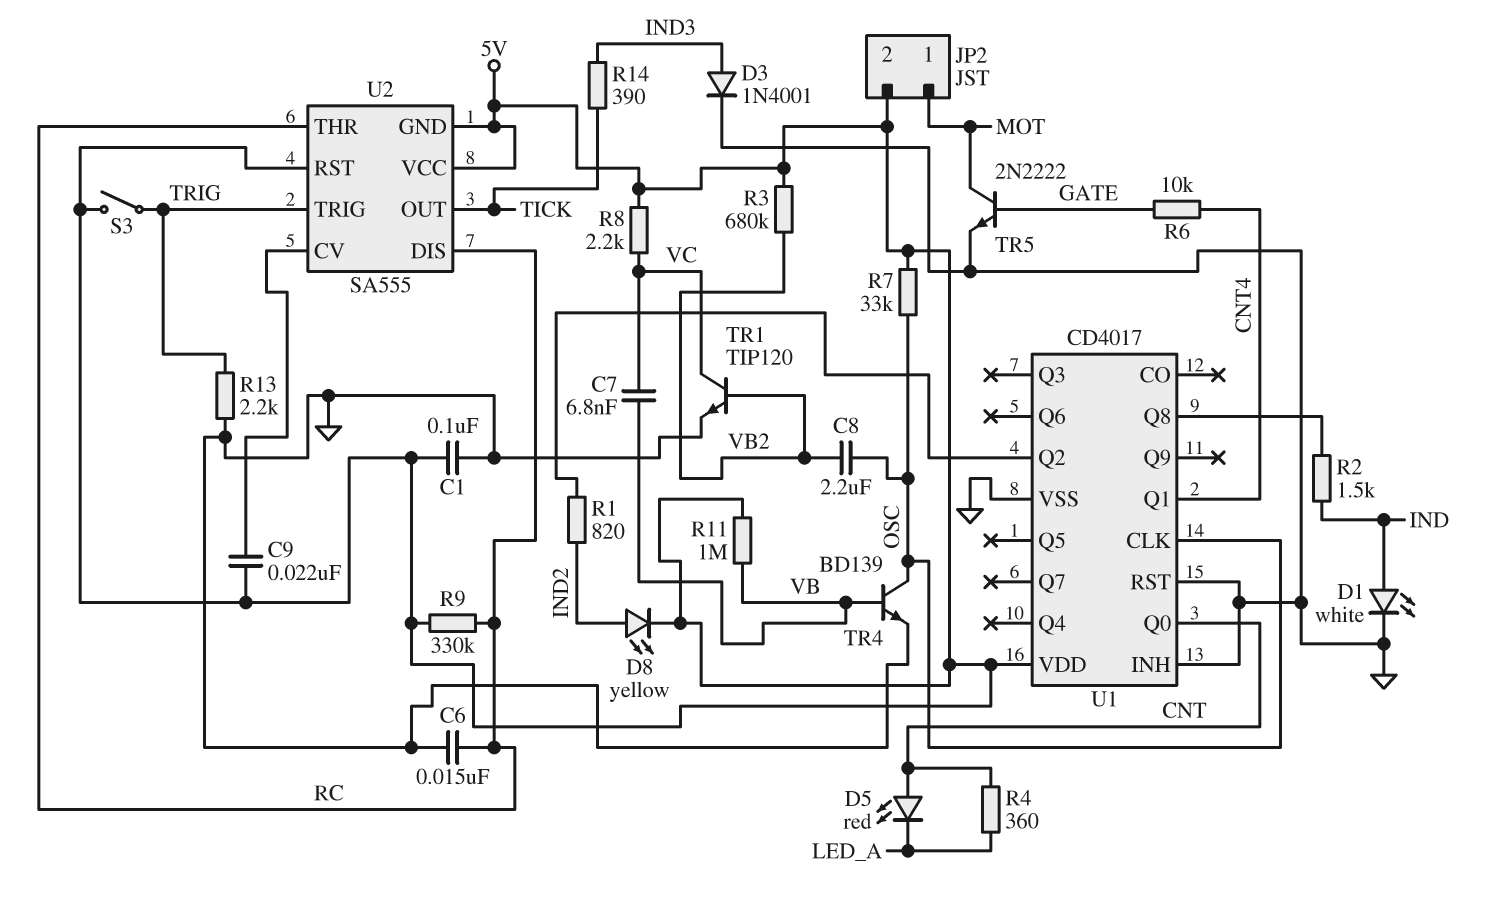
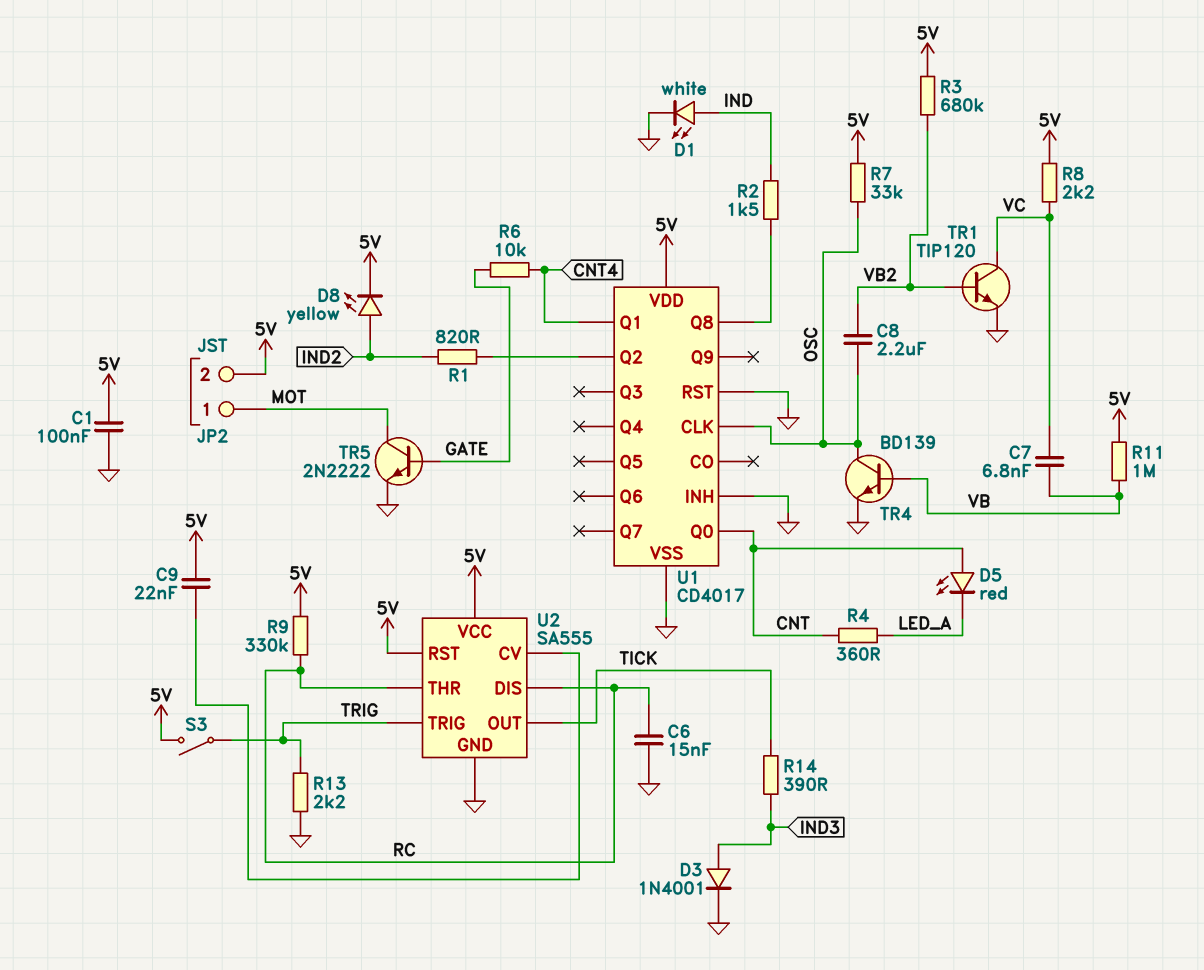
U2 pin GND: 5V -> GND

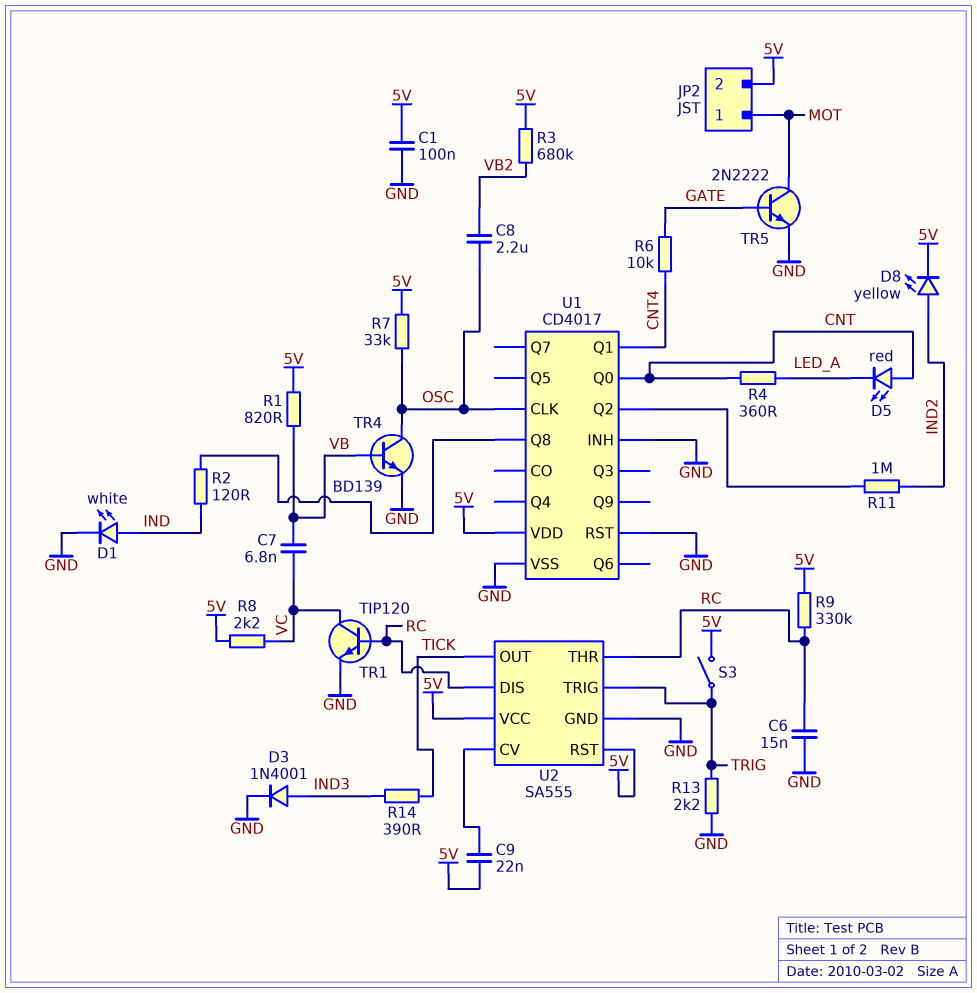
R1: 820 (IND2, U1/Q2) -> 820 (5V, VB)
R2: 1.5k (IND, U1/Q8) -> 120 (IND, U1/Q8)
R11: 1M (5V, VB) -> 1M (IND2, U1/Q2)
TR1: NPN TIP120 (B VB2, C VC, E GND) -> NPN TIP120 (B RC, C VC, E GND)

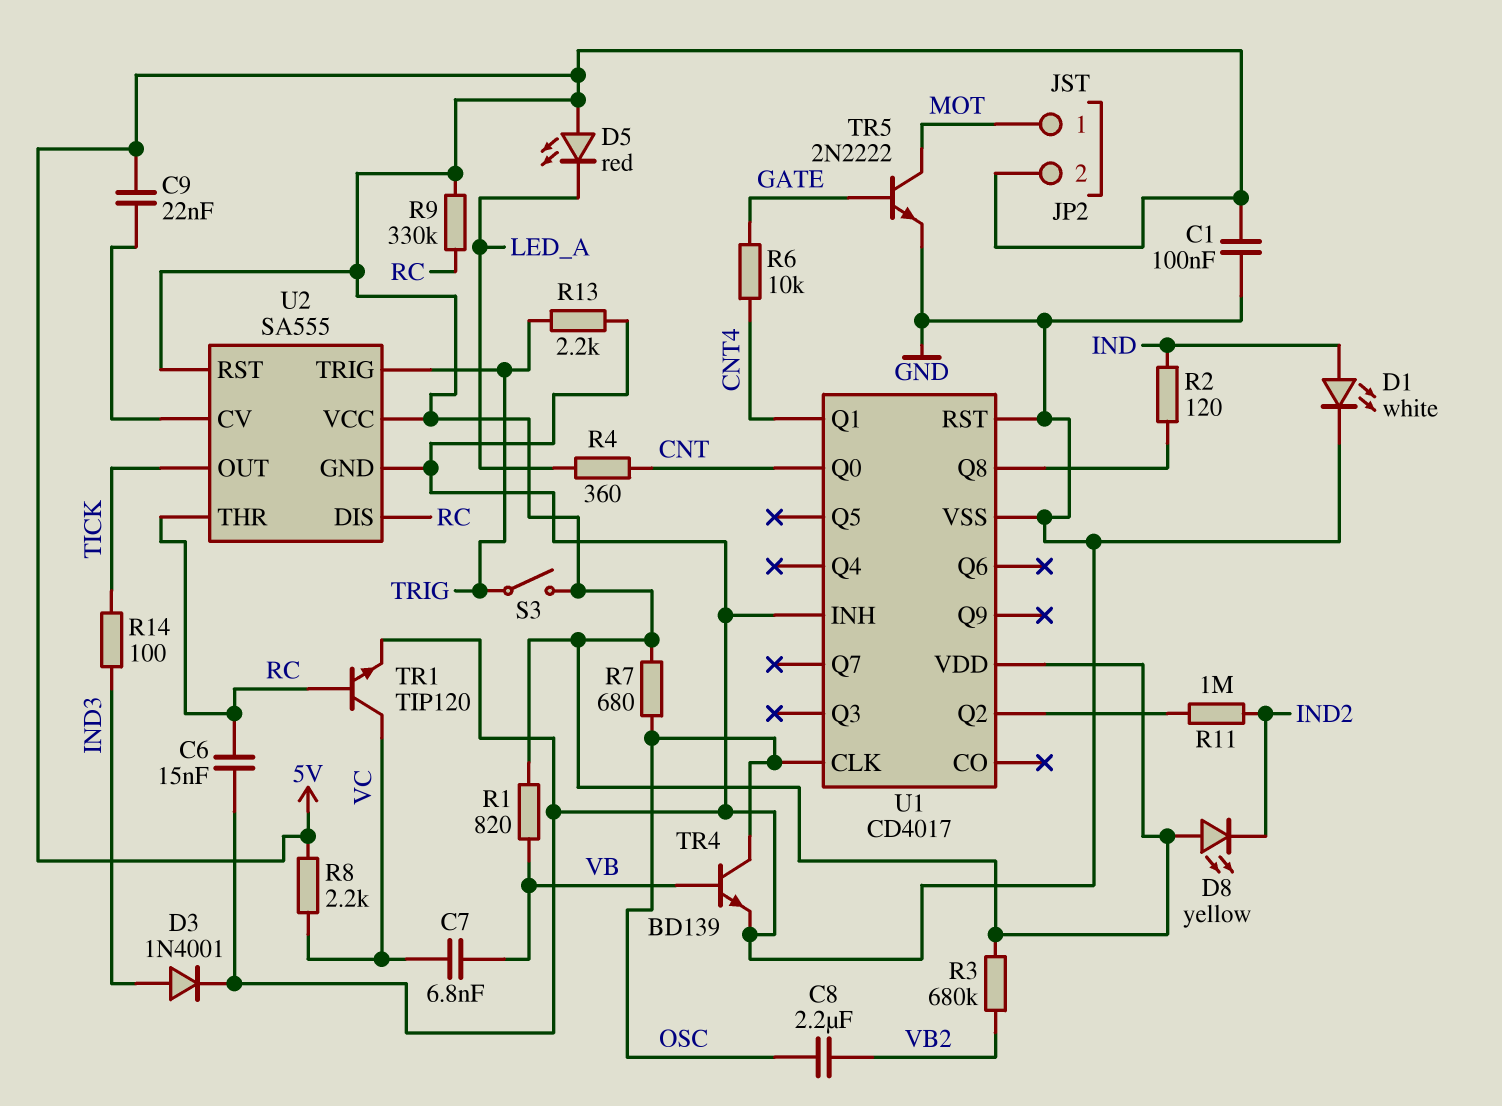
D5: LED red (A CNT, K LED_A) -> LED red (A 5V, K LED_A)
D8: LED yellow (A IND2, K 5V) -> LED yellow (A 5V, K IND2)
R7: 33k (5V, OSC) -> 680 (5V, OSC)
R14: 390 (IND3, TICK) -> 100 (IND3, TICK)

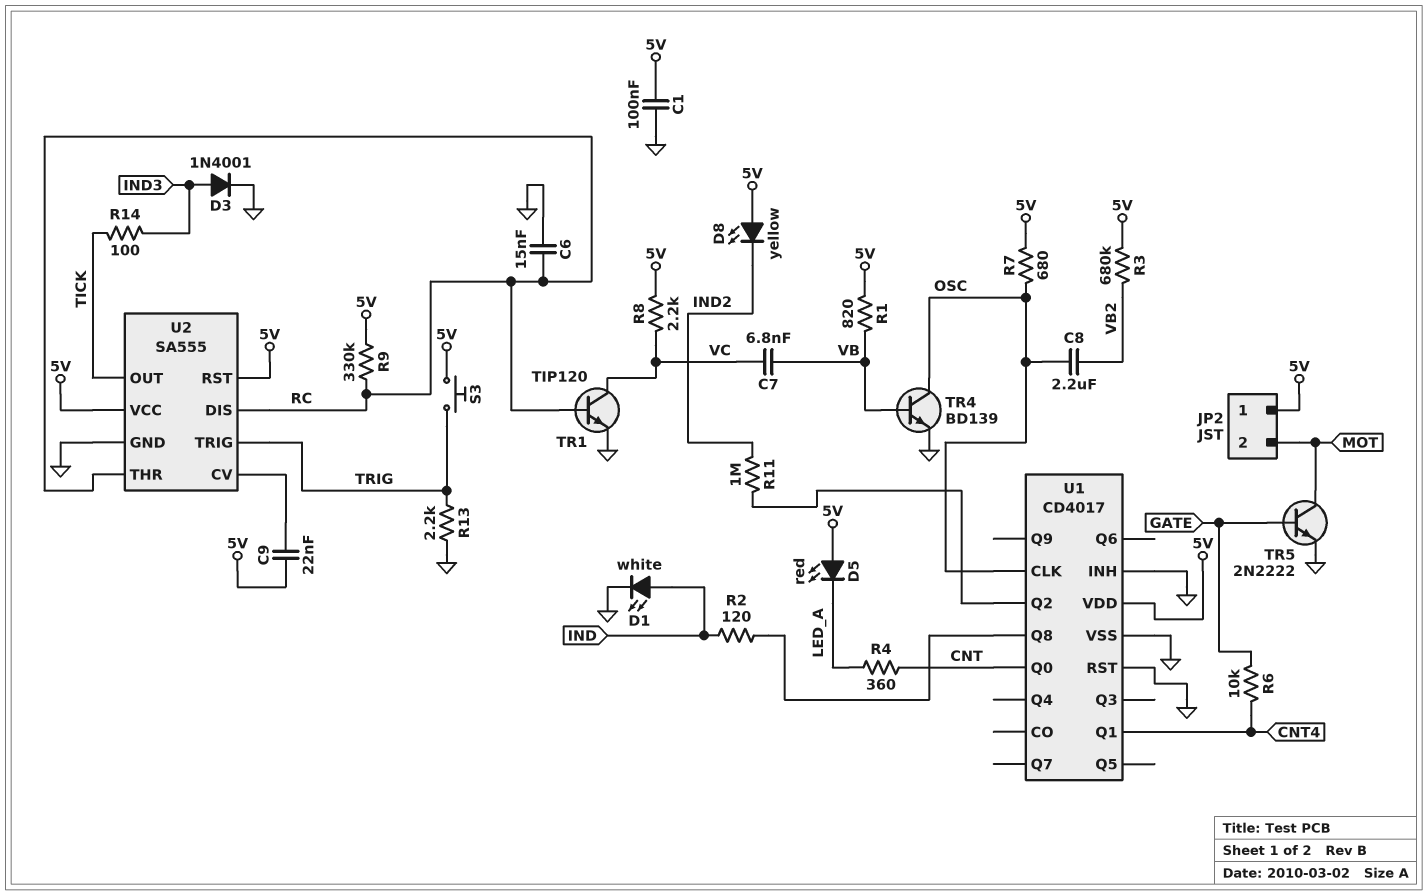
JP2 pin 1: MOT -> 5V
JP2 pin 2: 5V -> MOT
S3: switch (5V, TRIG) -> button (5V, TRIG)

